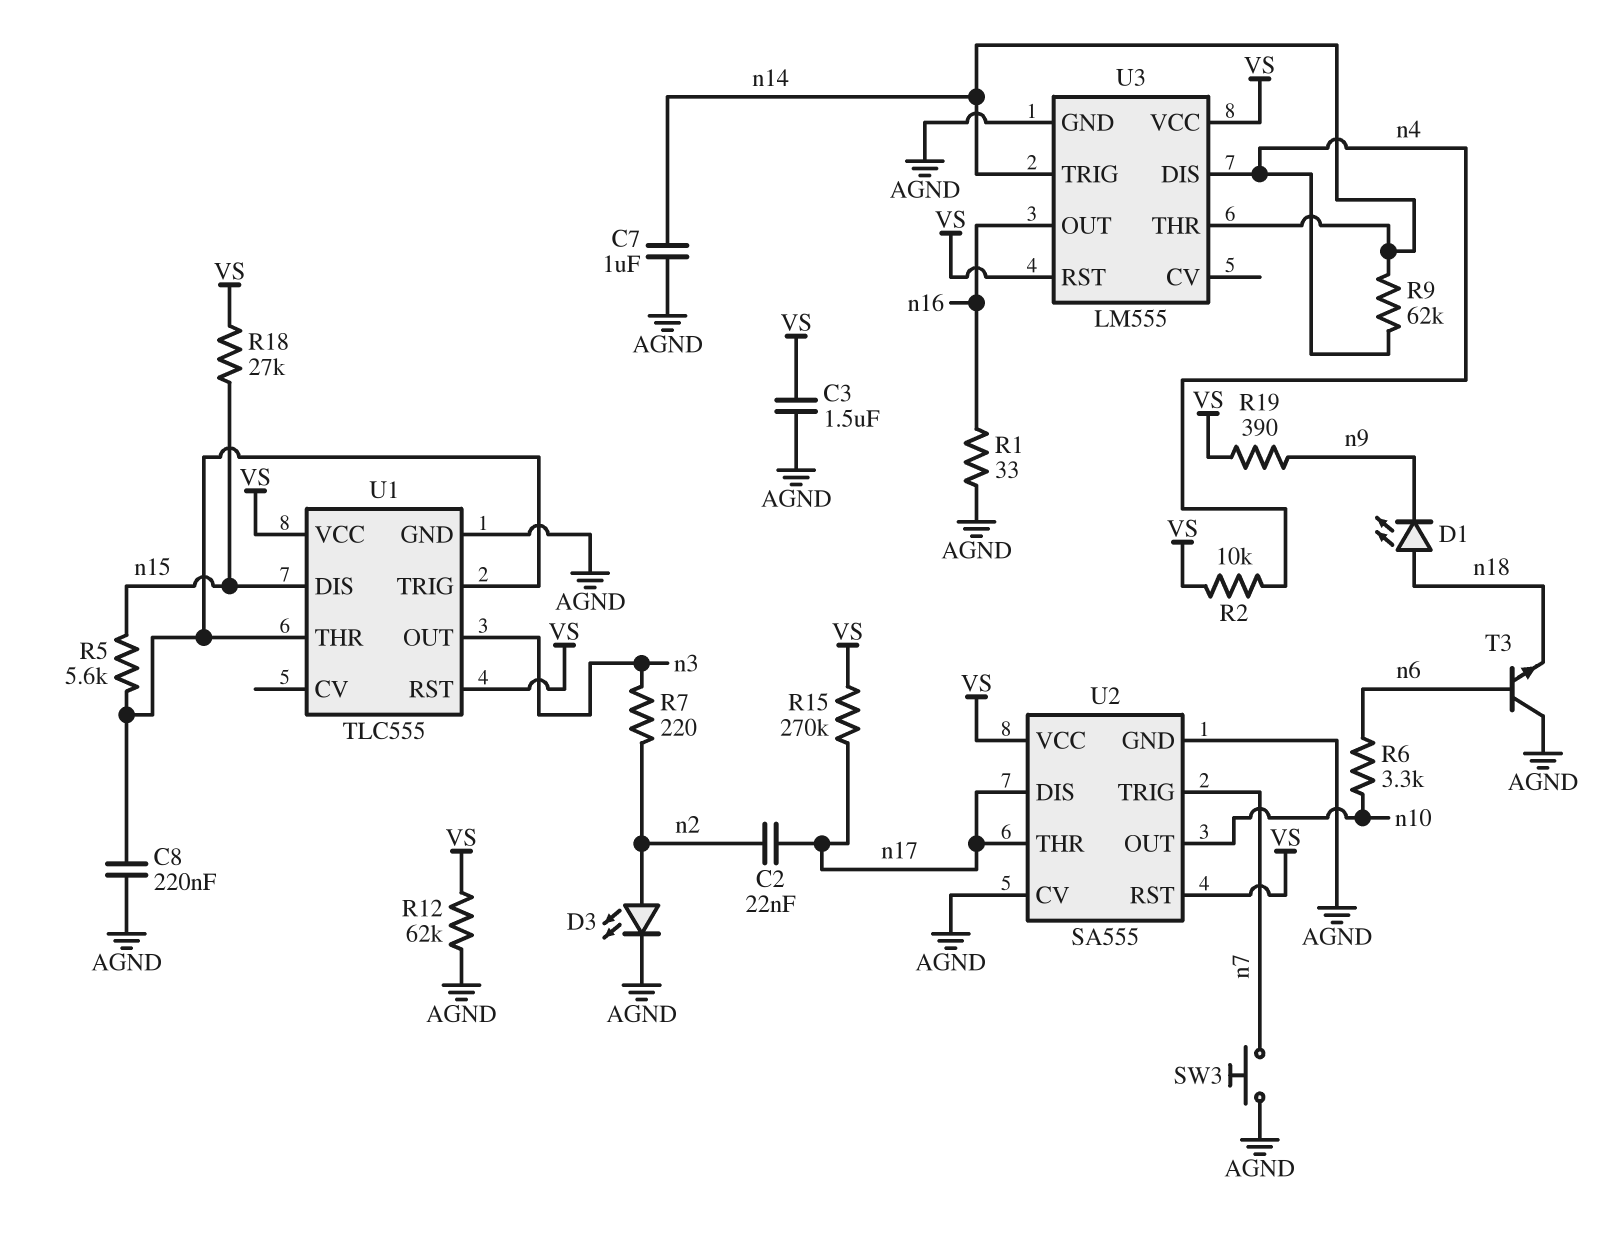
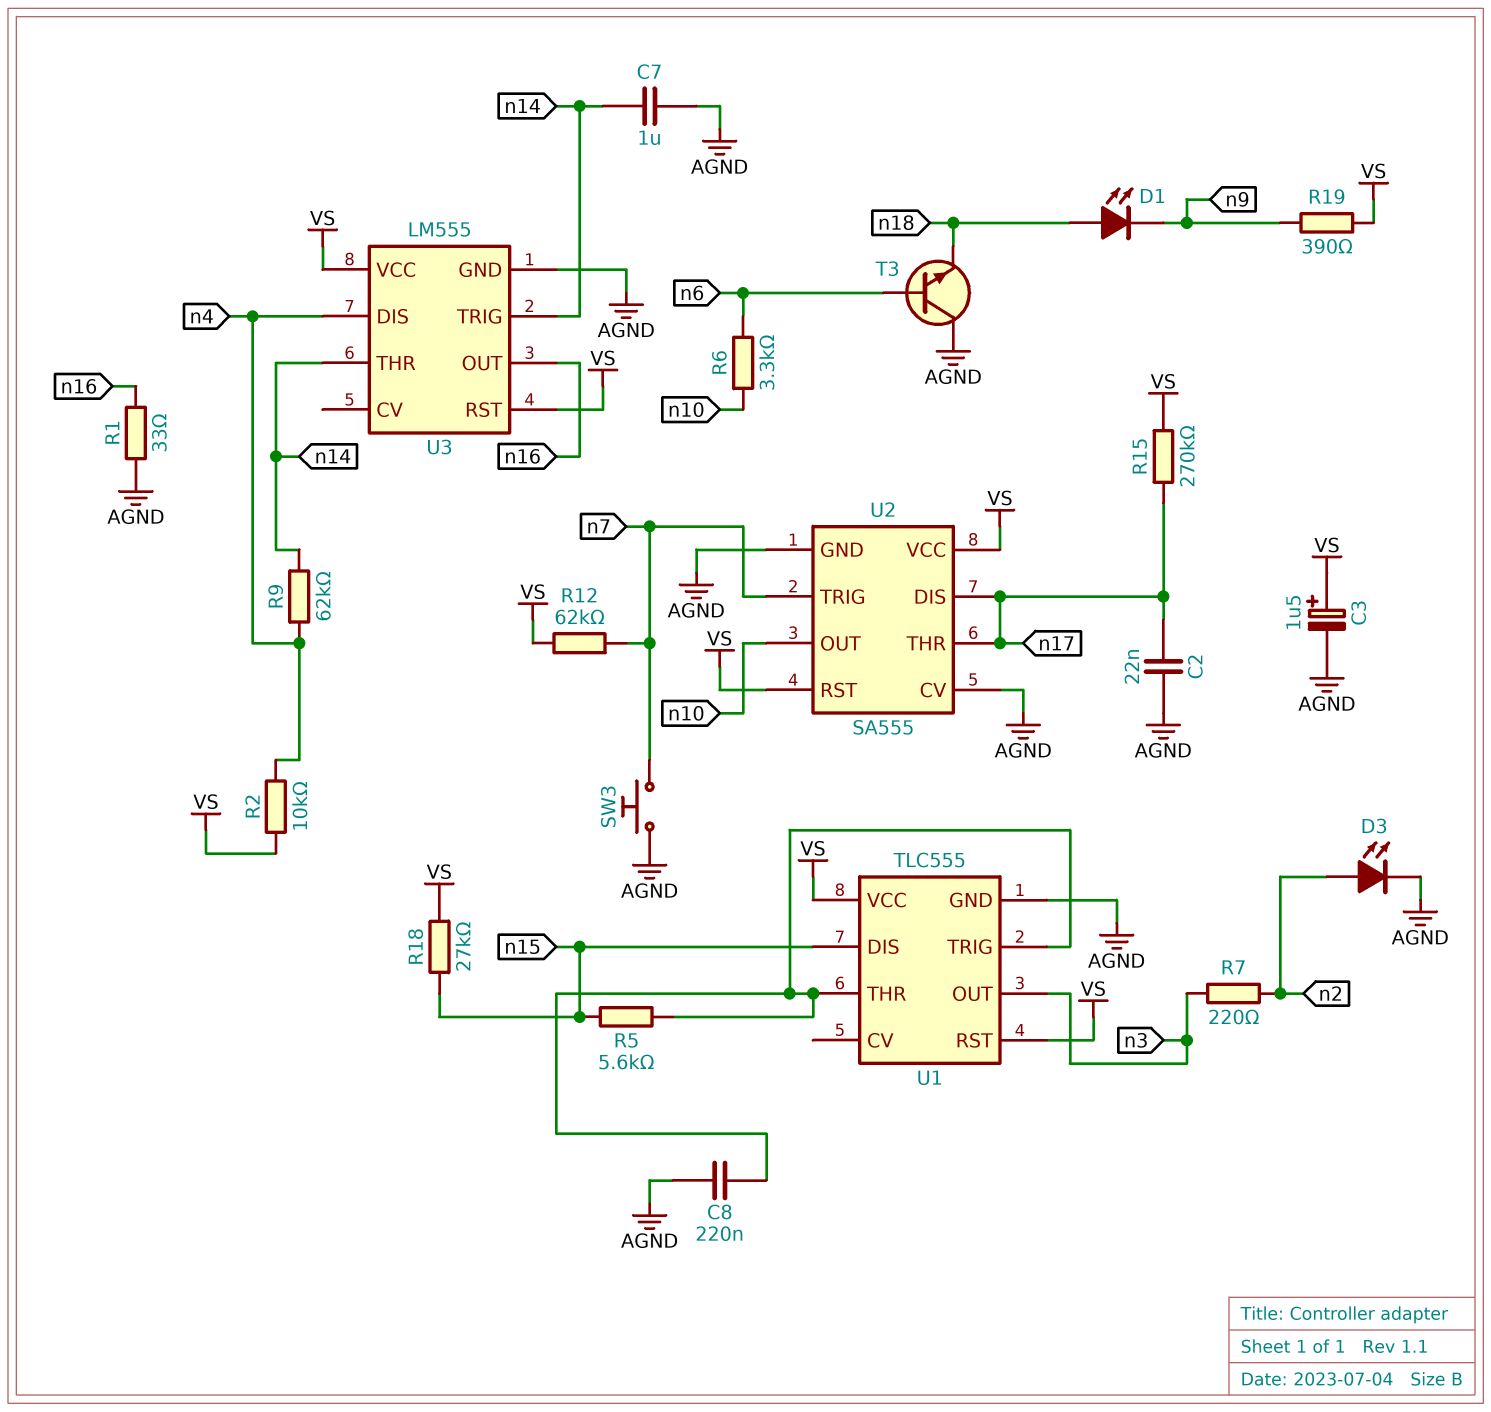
C2: 22nF (n2, n17) -> 22nF (AGND, n17)
C3: 1.5uF (AGND, VS) -> 1.5uF (plus VS, minus AGND)
R12: 62k (AGND, VS) -> 62k (VS, n7)

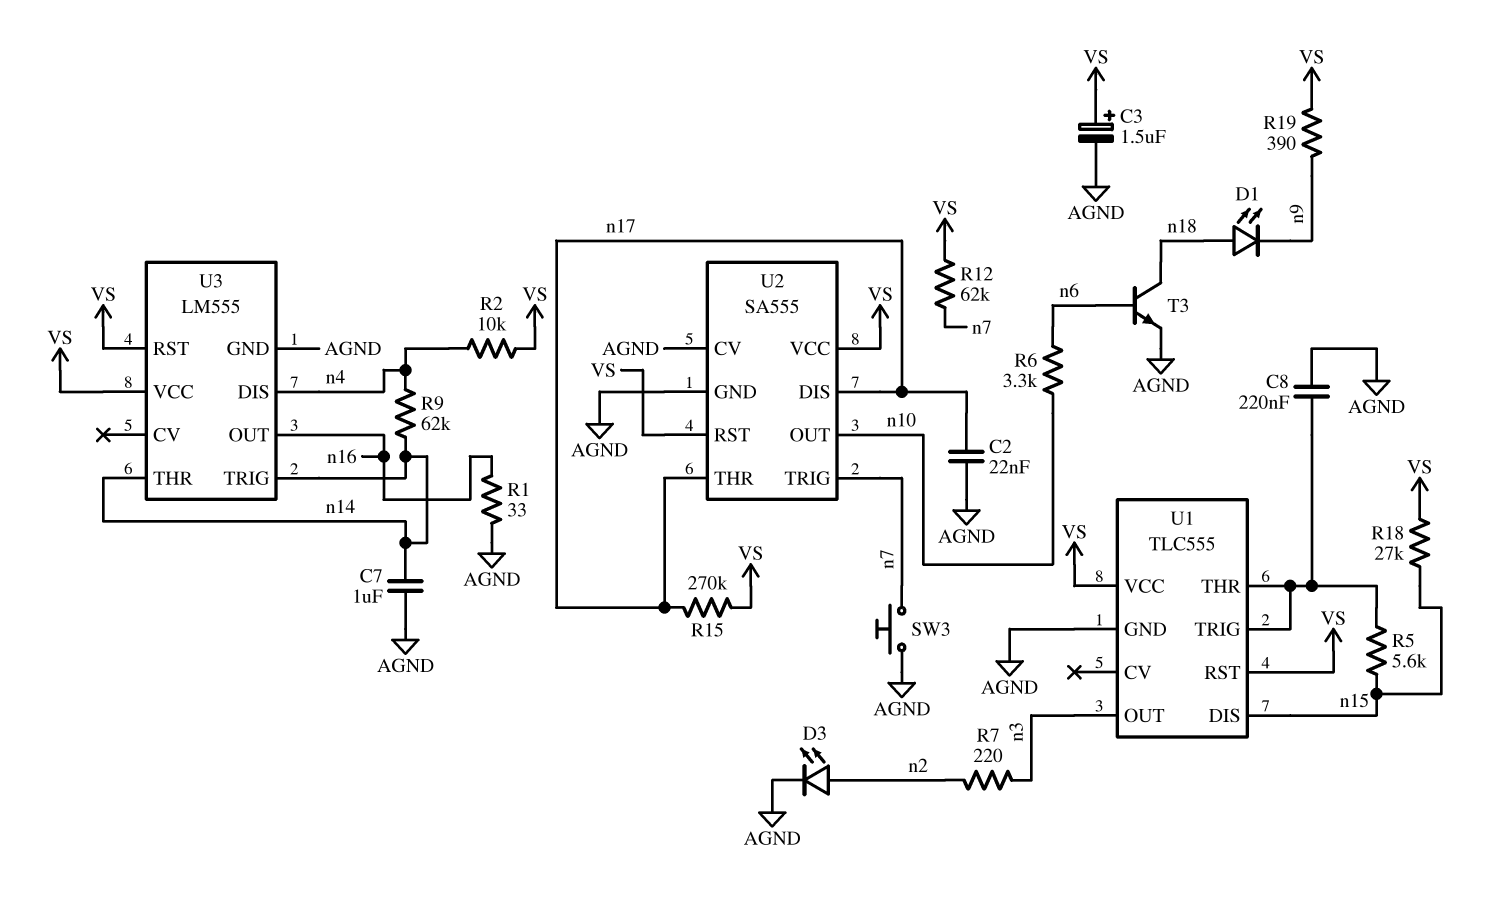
T3: NPN (B n6, C AGND, E n18) -> NPN (B n6, C n18, E AGND)

